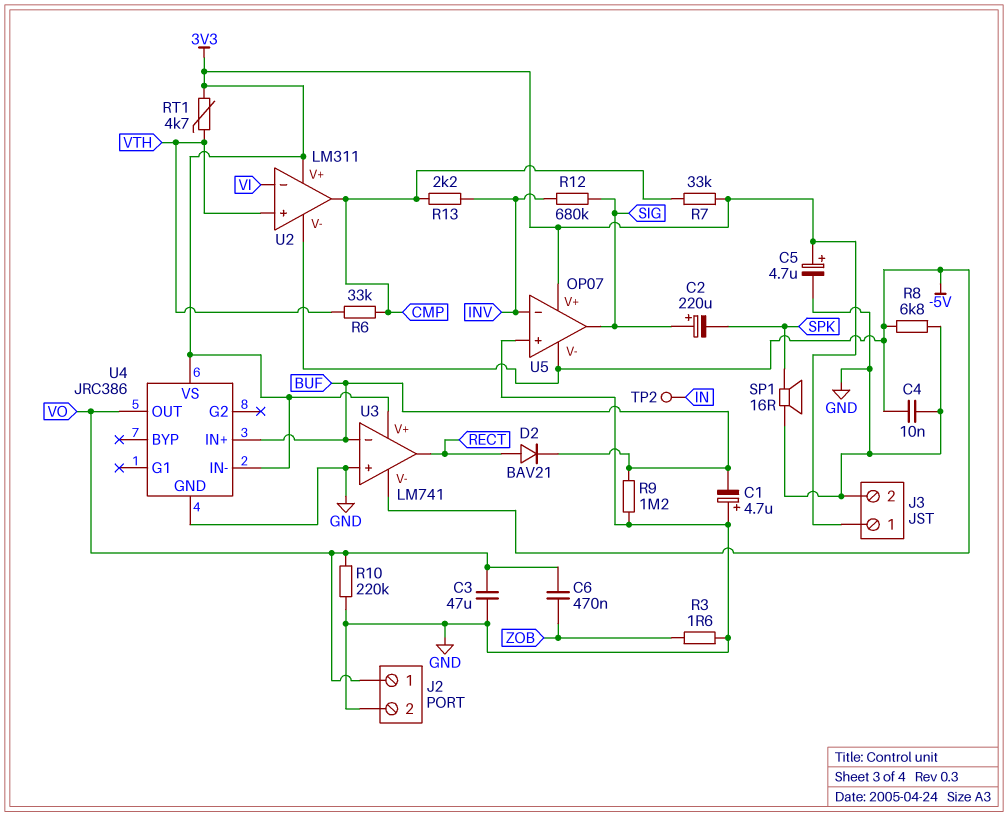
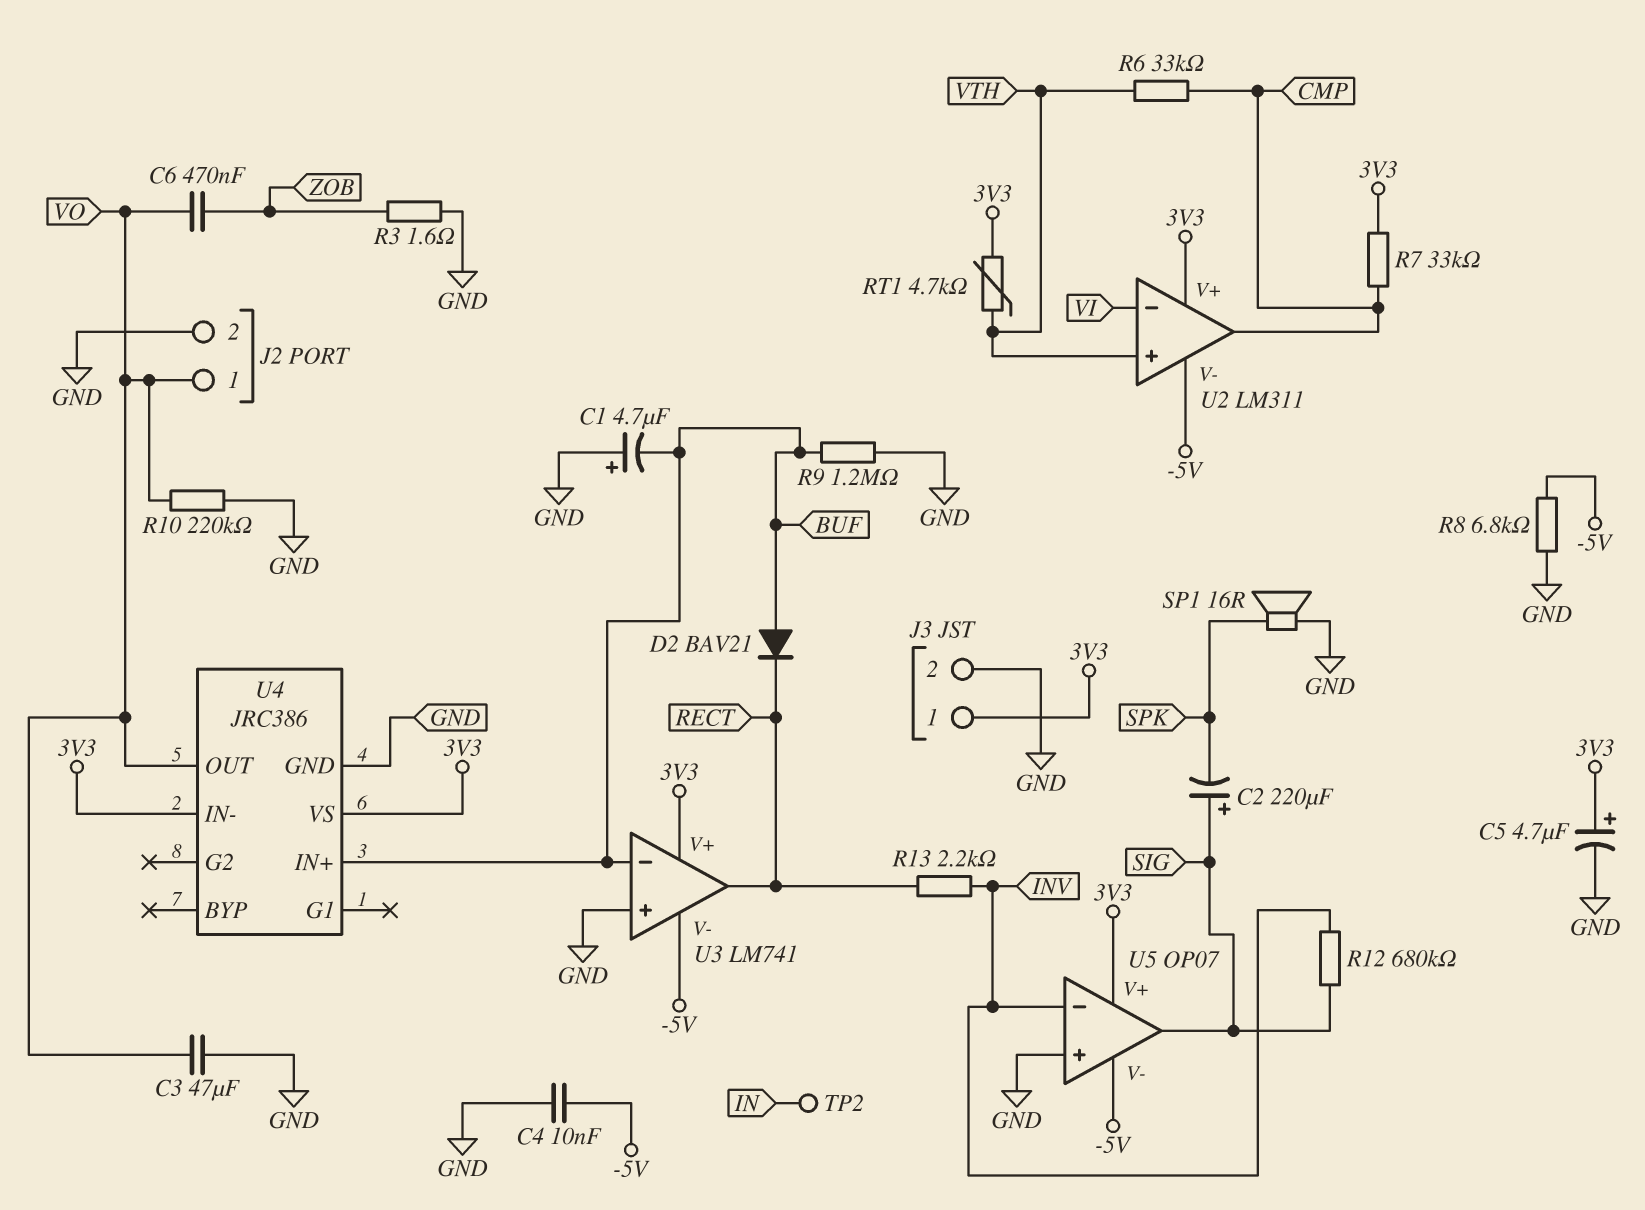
D2: diode BAV21 (A RECT, K BUF) -> diode BAV21 (A BUF, K RECT)
R13: 2.2k (CMP, INV) -> 2.2k (INV, RECT)

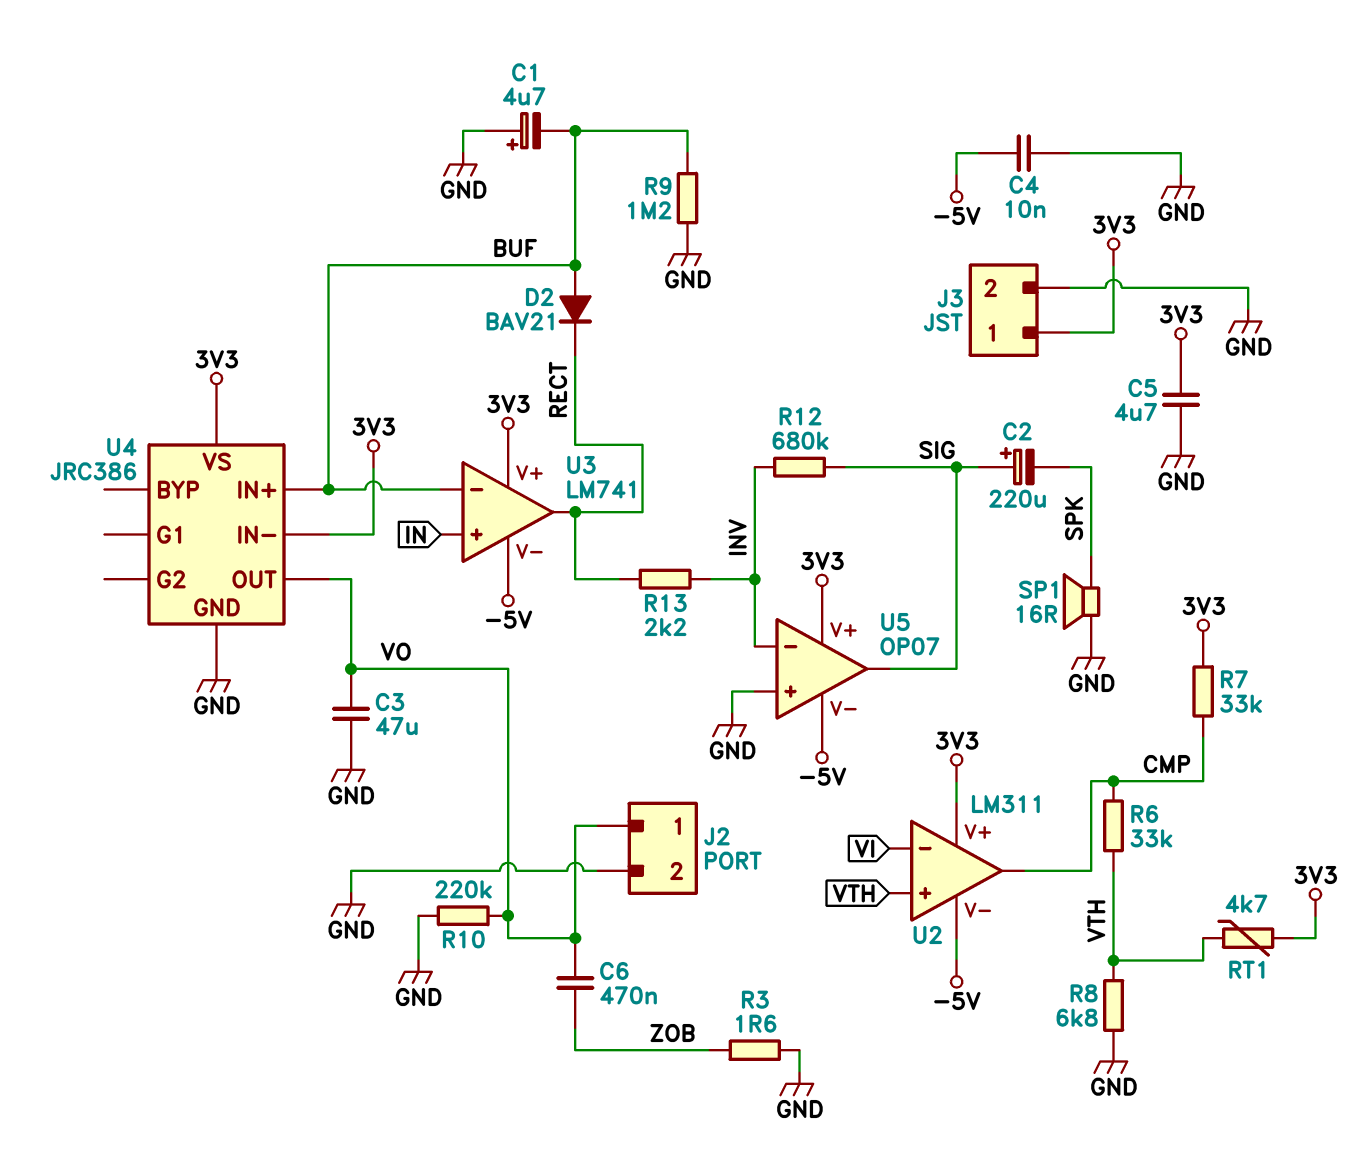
C5: 4.7uF (plus 3V3, minus GND) -> 4.7uF (3V3, GND)
R8: 6.8k (-5V, GND) -> 6.8k (GND, VTH)
TP2: test point (IN) -> none
U3 pin in+: GND -> IN

